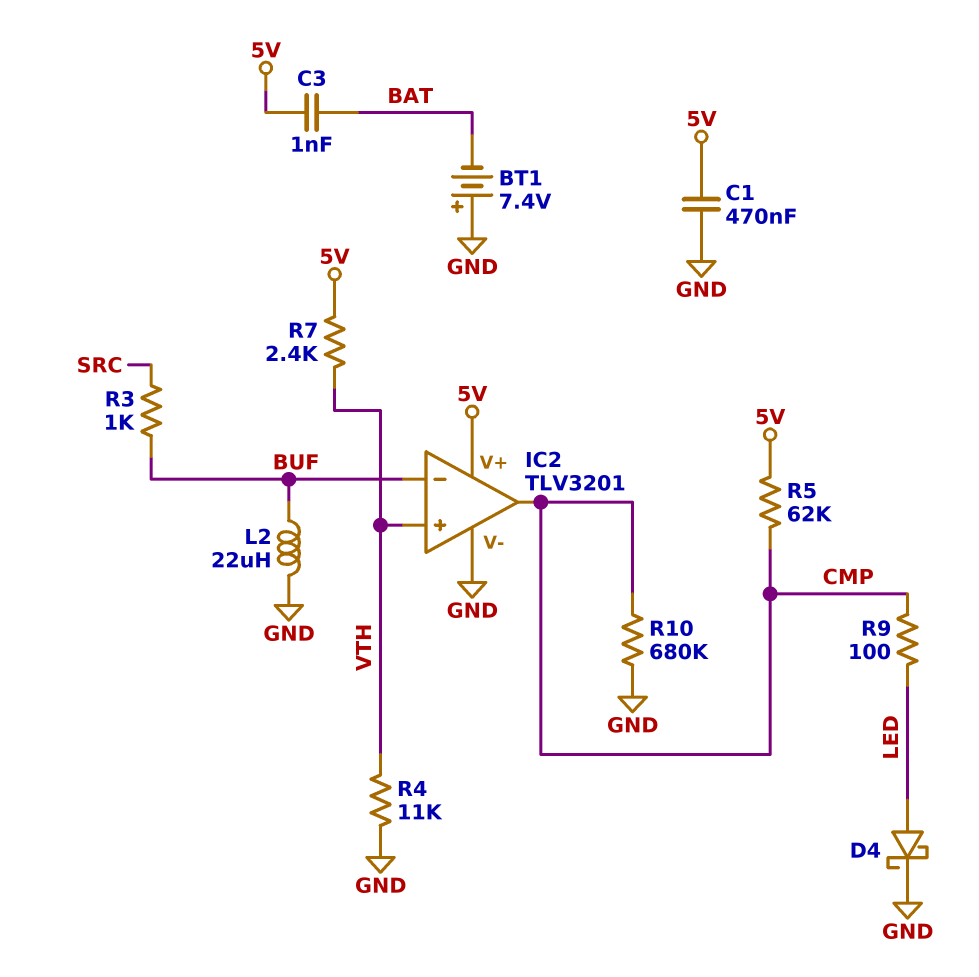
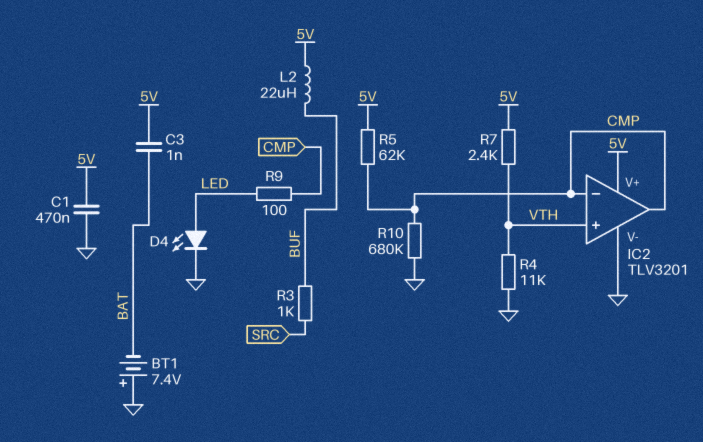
D4: schottky (A LED, K GND) -> LED (A LED, K GND)
IC2 pin in-: BUF -> CMP
L2: 22uH (BUF, GND) -> 22uH (5V, BUF)

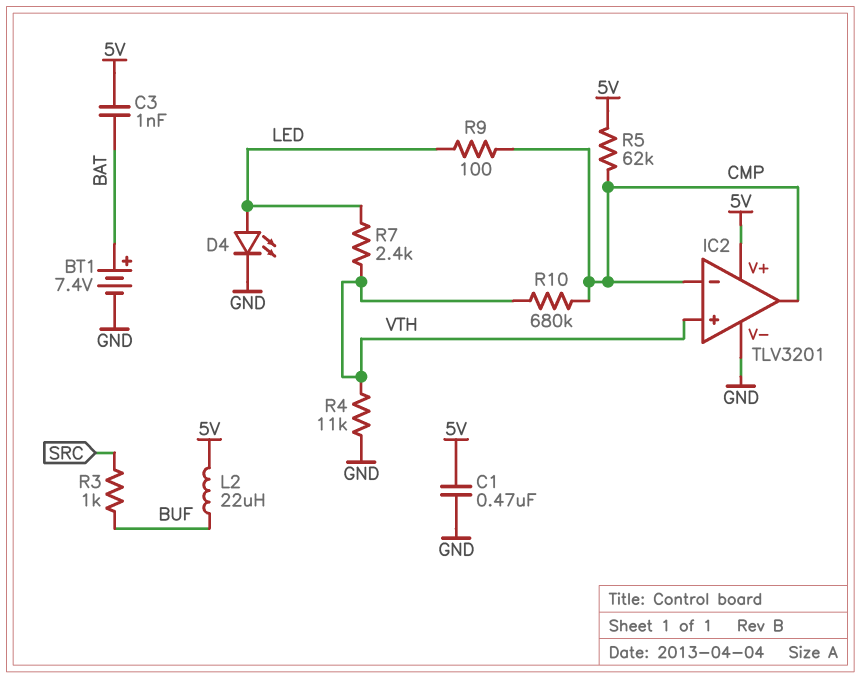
BT1: 7.4V (plus GND, minus BAT) -> 7.4V (plus BAT, minus GND)
R7: 2.4k (5V, VTH) -> 2.4k (LED, VTH)
R10: 680k (CMP, GND) -> 680k (CMP, VTH)

